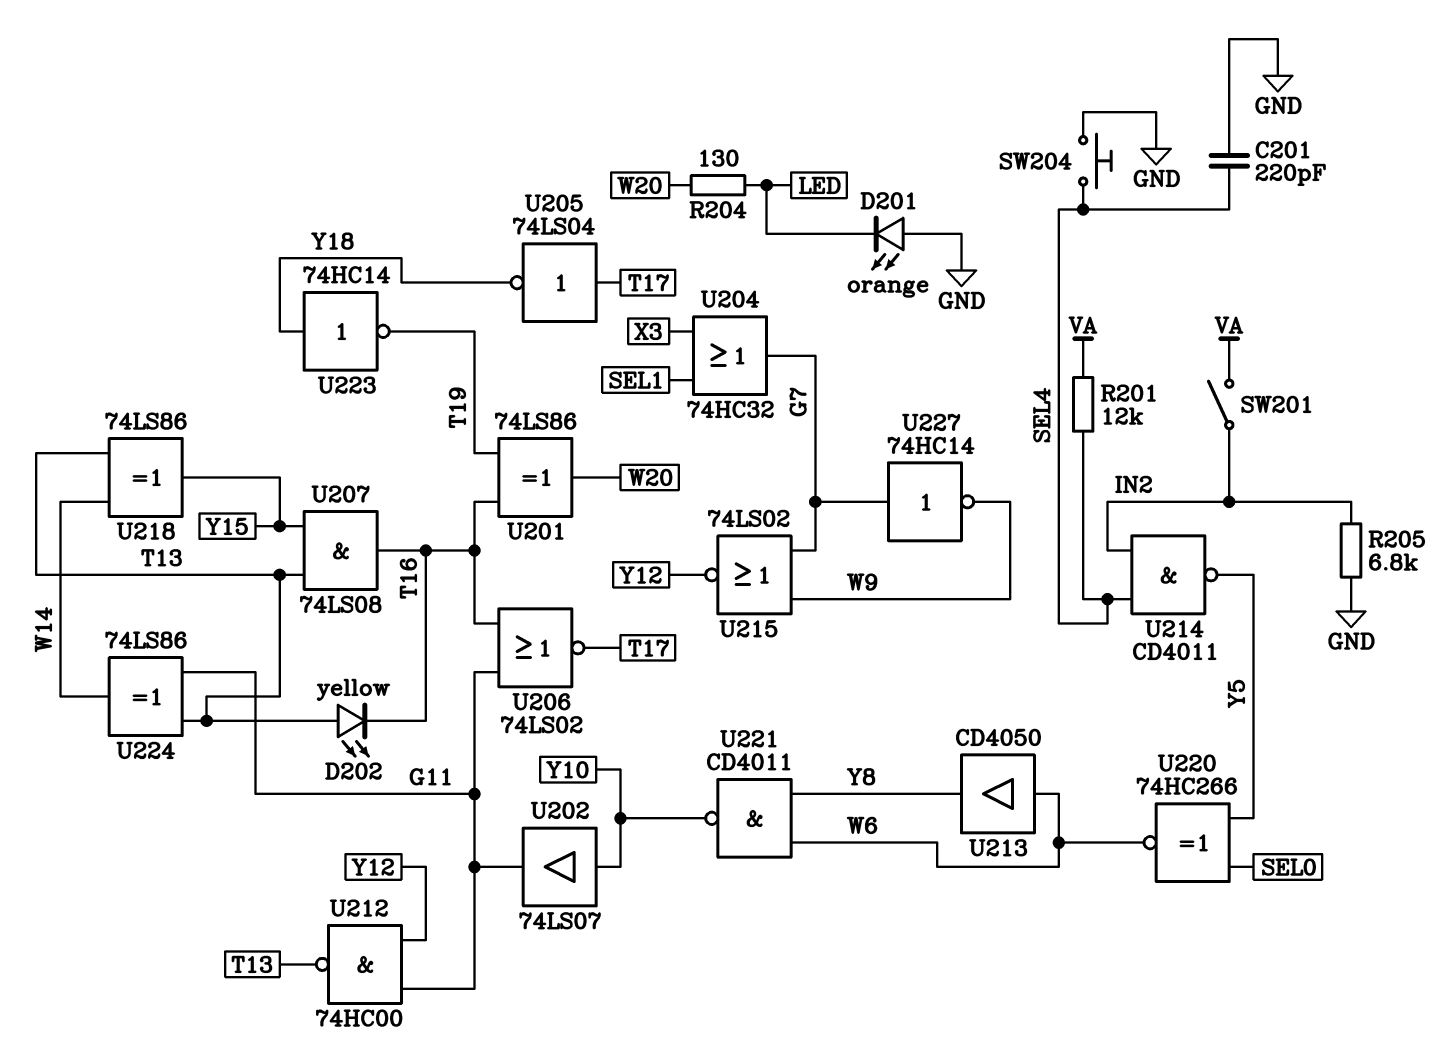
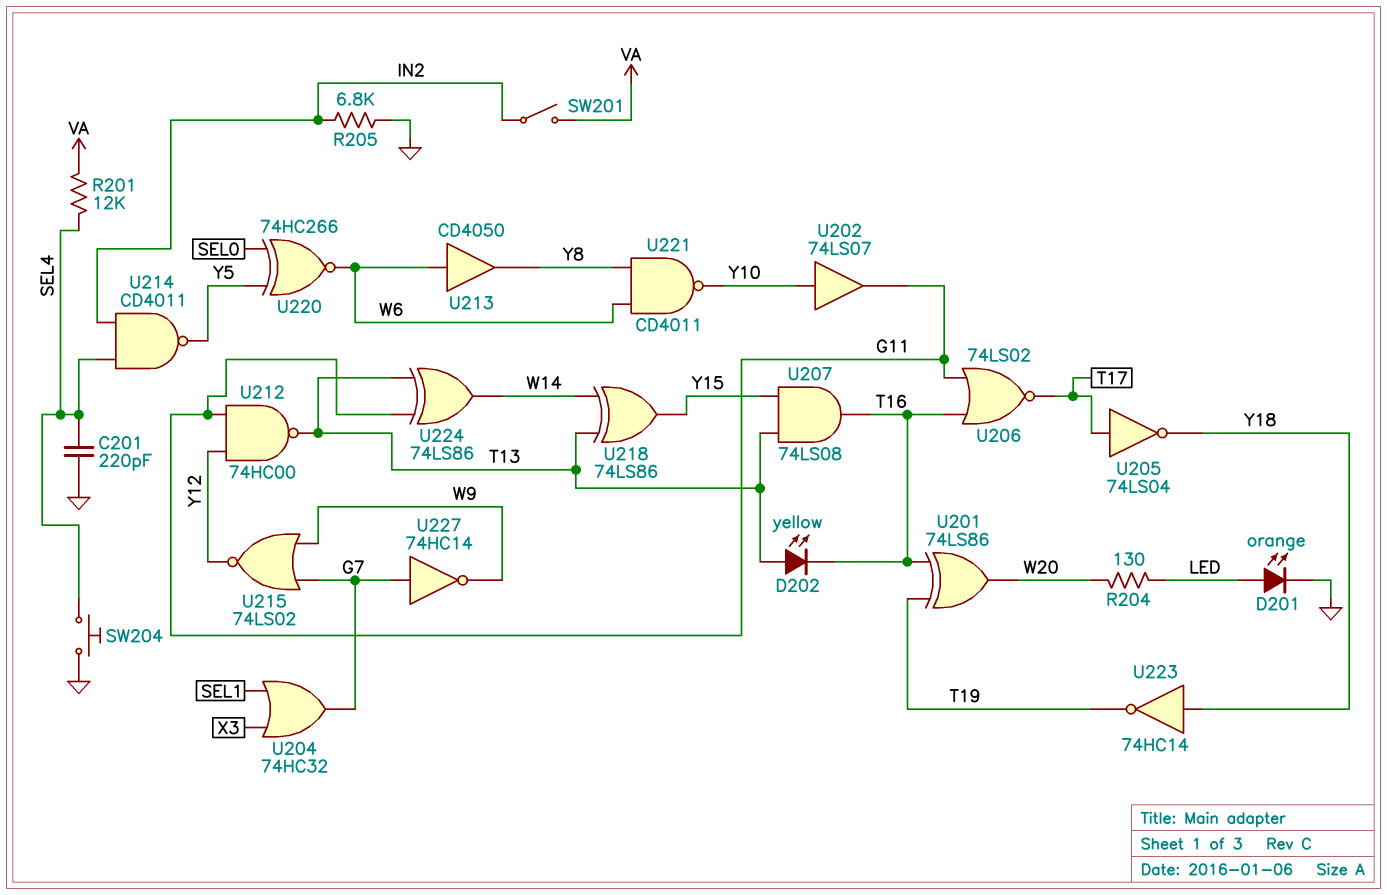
D201: LED orange (A GND, K LED) -> LED orange (A LED, K GND)

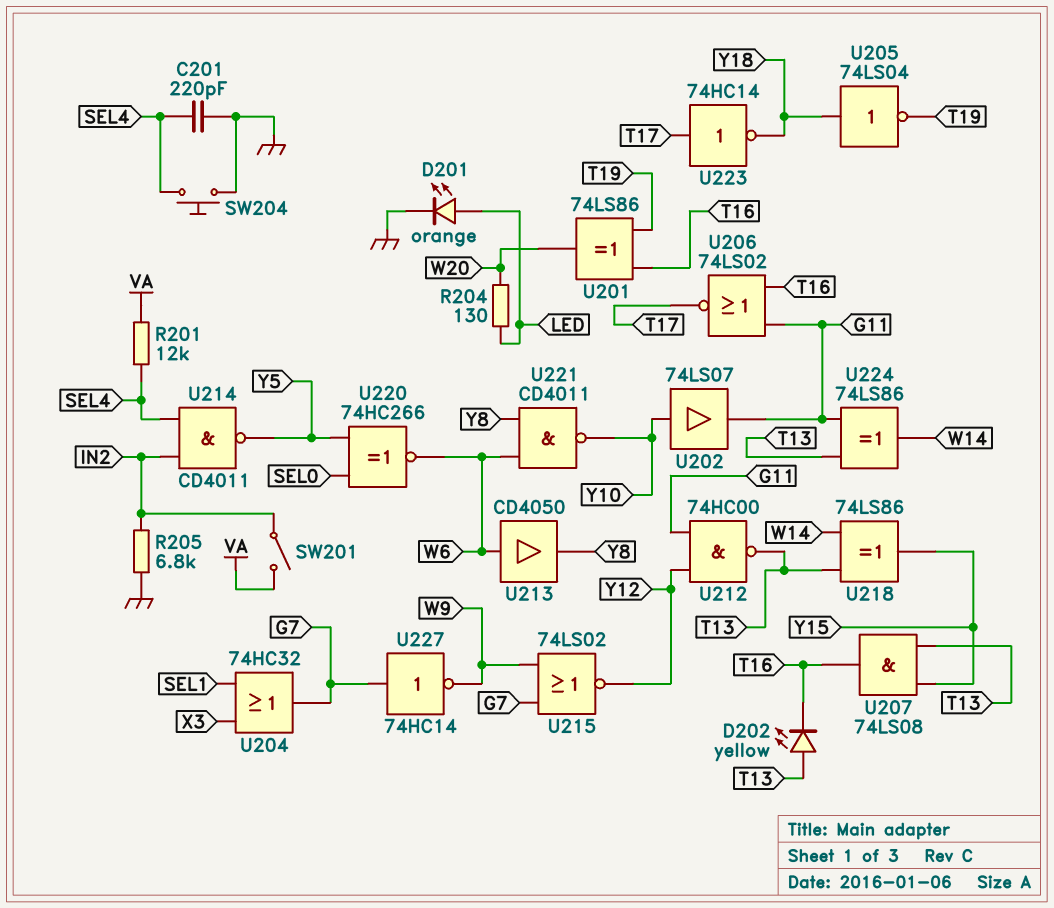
U205: NOT 74LS04 (in T17, out Y18) -> NOT 74LS04 (in Y18, out T19)
U223: NOT 74HC14 (in Y18, out T19) -> NOT 74HC14 (in T17, out Y18)

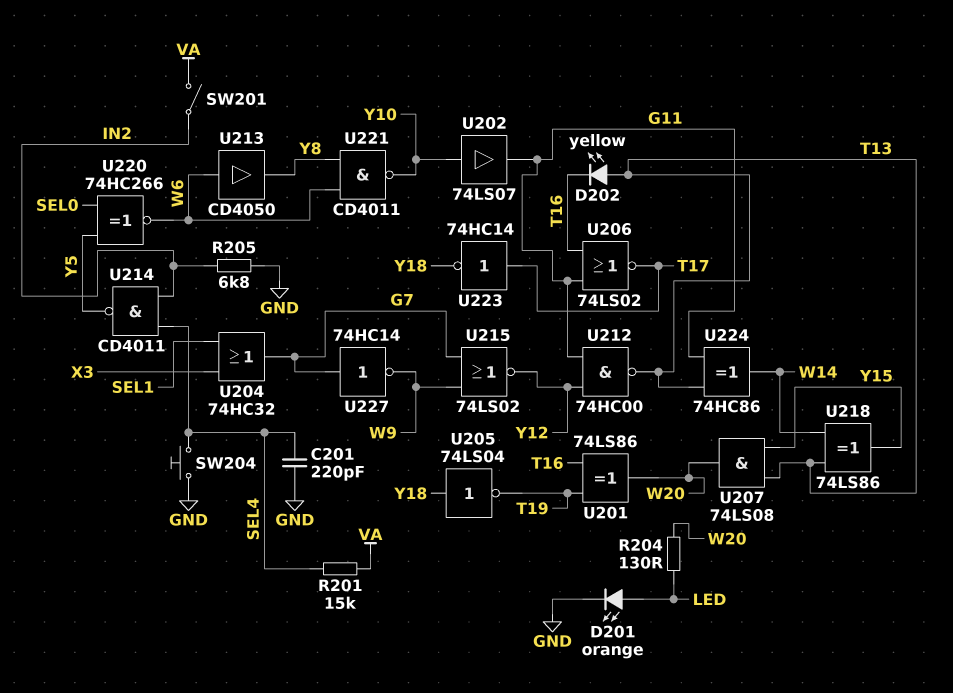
R201: 12k (SEL4, VA) -> 15k (SEL4, VA)
U207: AND 74LS08 (in T13, in Y15, out T16) -> AND 74LS08 (in T13, in Y15, out W20)
U224: XOR 74LS86 (in G11, in T13, out W14) -> XOR 74HC86 (in G11, in T13, out W14)

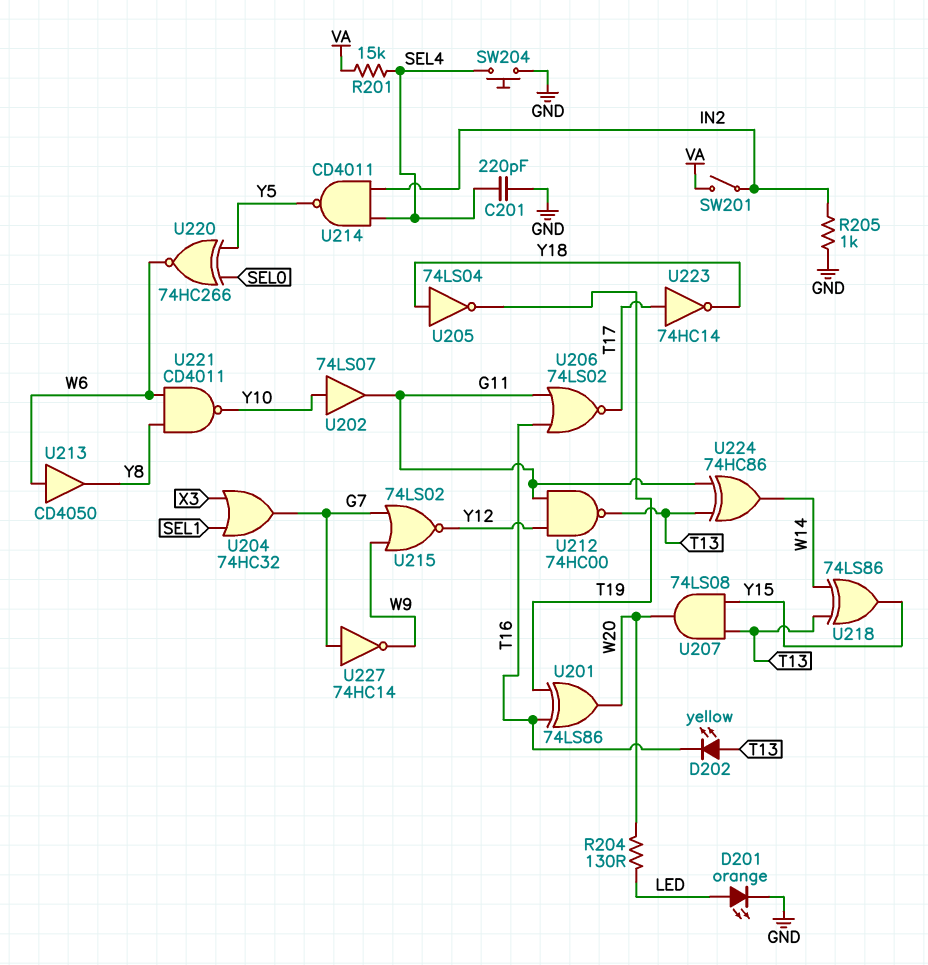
R205: 6.8k (GND, IN2) -> 1k (GND, IN2)

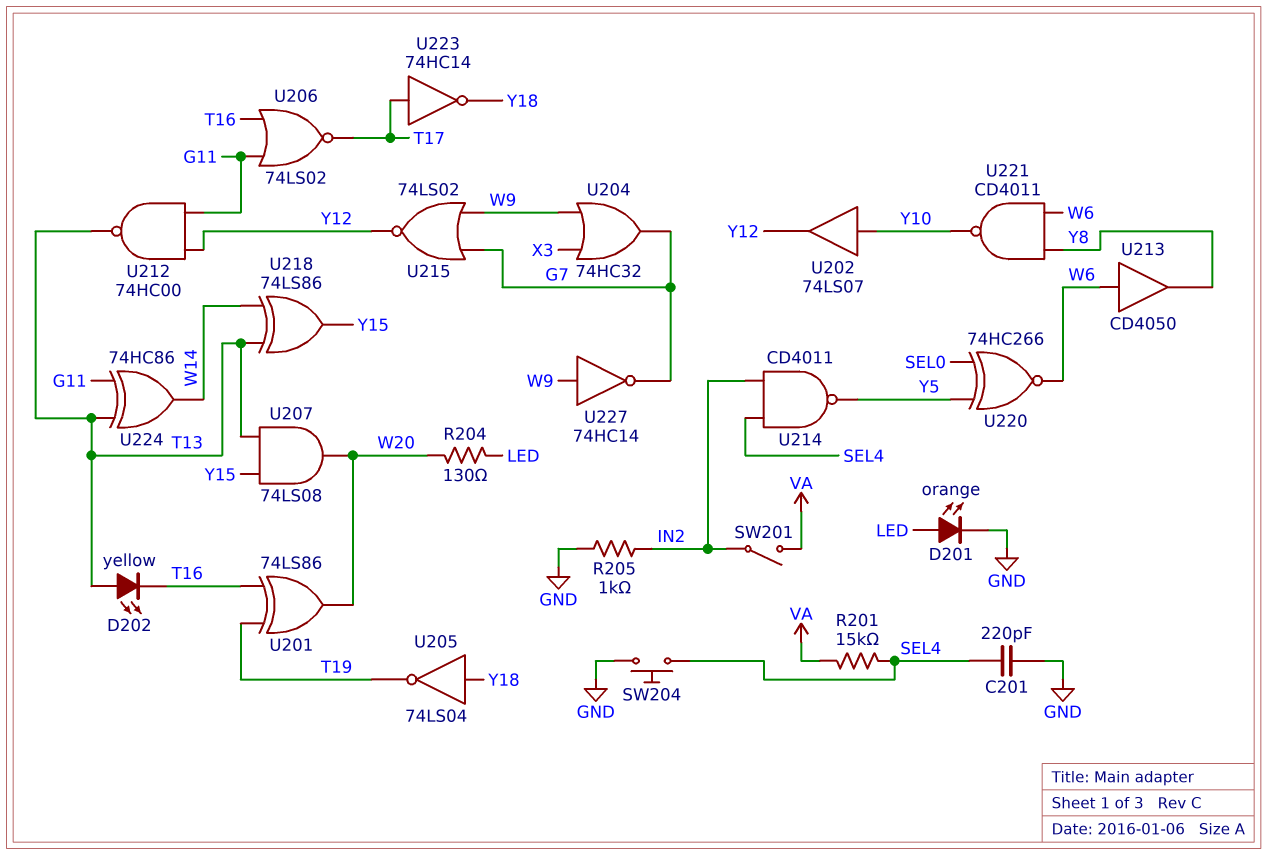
U202: buffer 74LS07 (in Y10, out G11) -> buffer 74LS07 (in Y10, out Y12)
U204: OR 74HC32 (in SEL1, in X3, out G7) -> OR 74HC32 (in W9, in X3, out G7)
U227: NOT 74HC14 (in G7, out W9) -> NOT 74HC14 (in W9, out G7)

